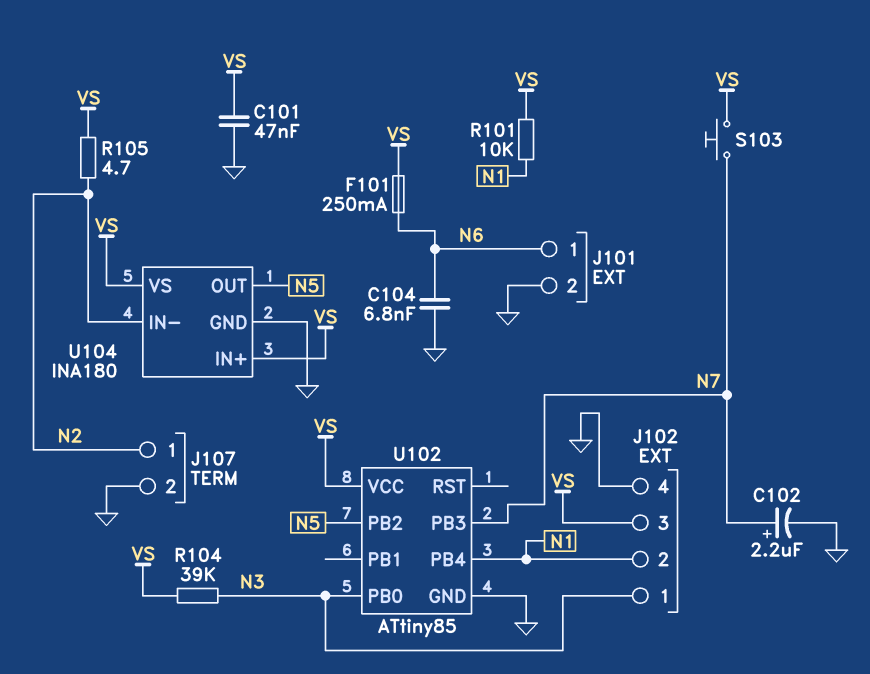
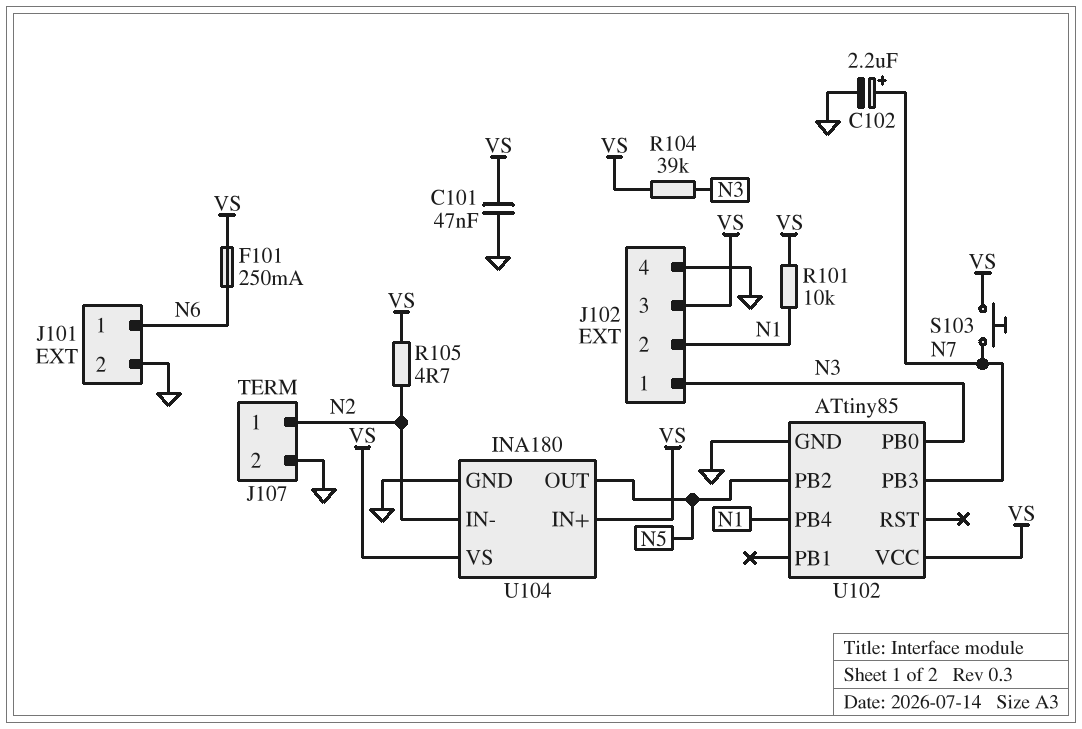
C104: 6.8nF (GND, N6) -> none

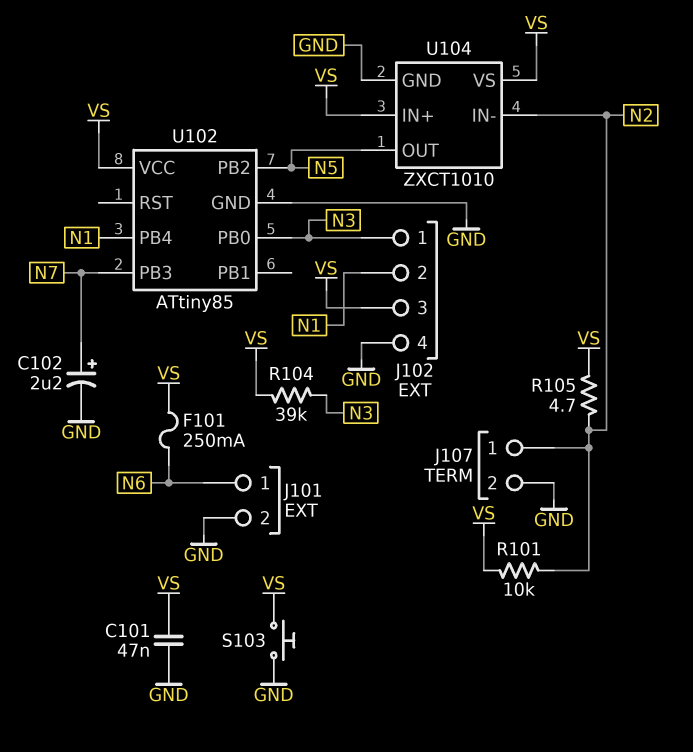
R101: 10k (N1, VS) -> 10k (N2, VS)
S103: button (N7, VS) -> button (GND, VS)
U104: INA180 -> ZXCT1010

